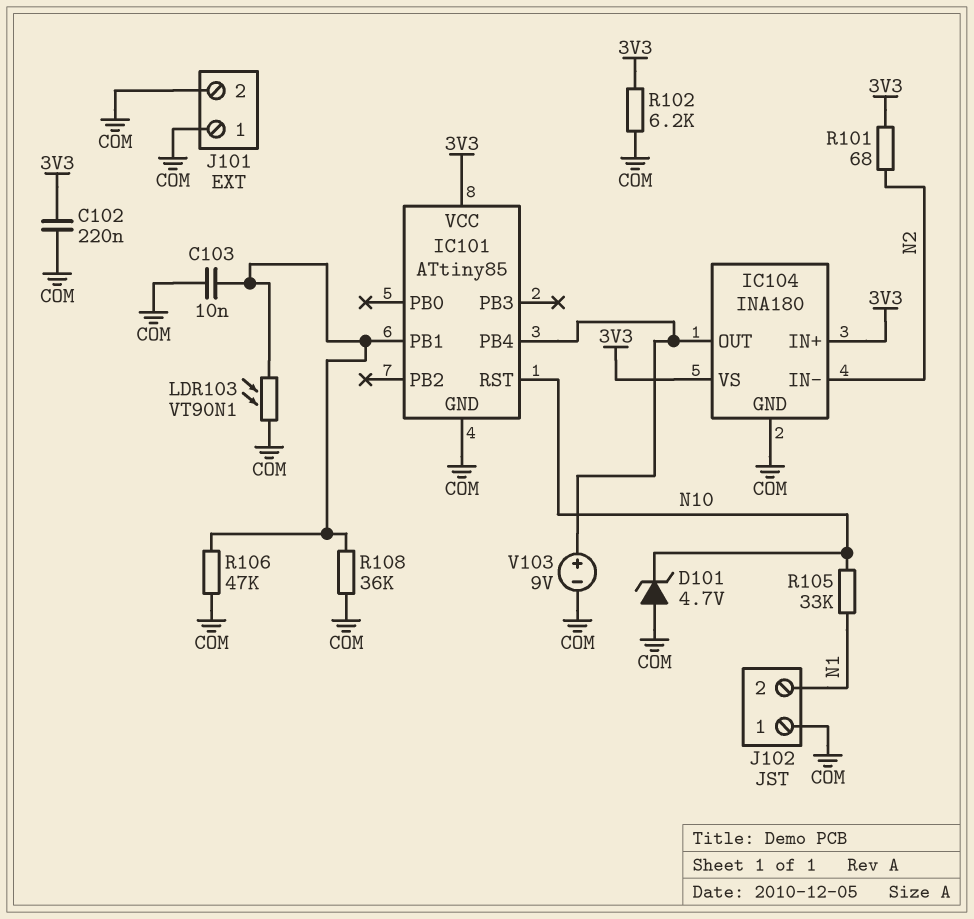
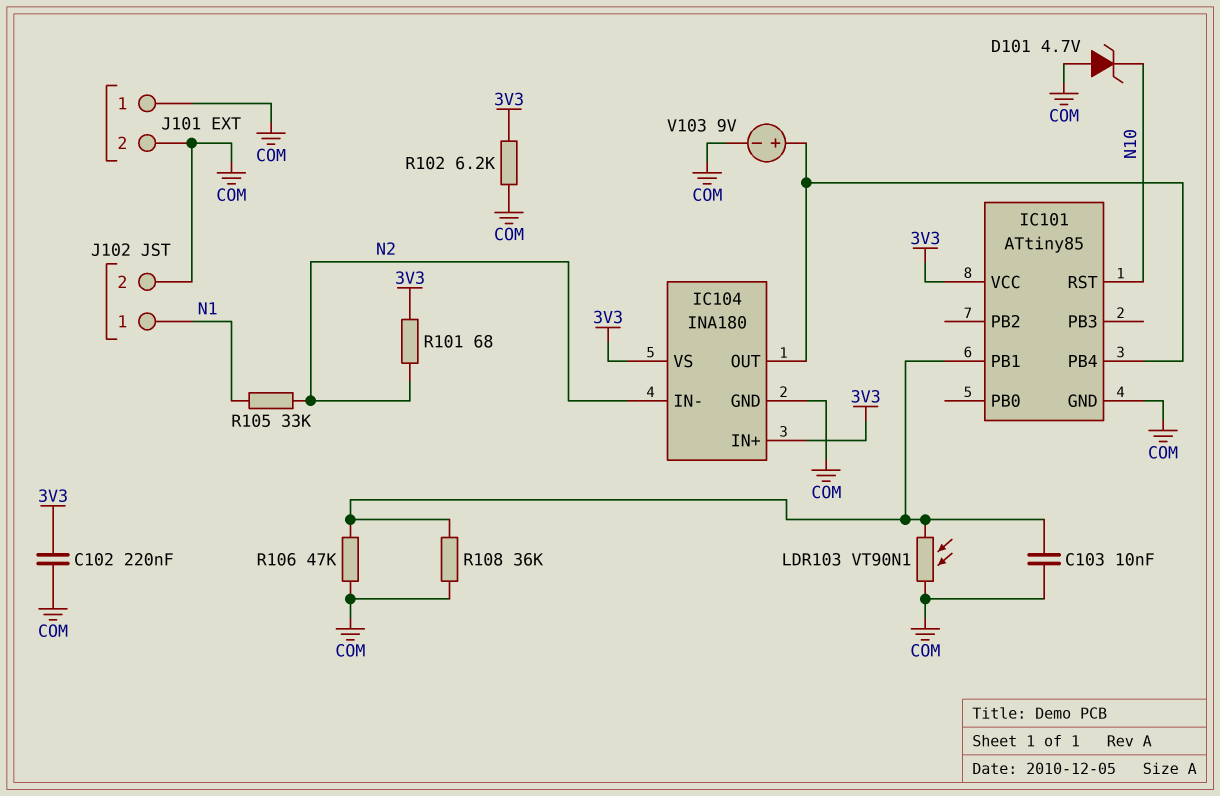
J102 pin 1: COM -> N1
J102 pin 2: N1 -> COM
R105: 33k (N1, N10) -> 33k (N1, N2)

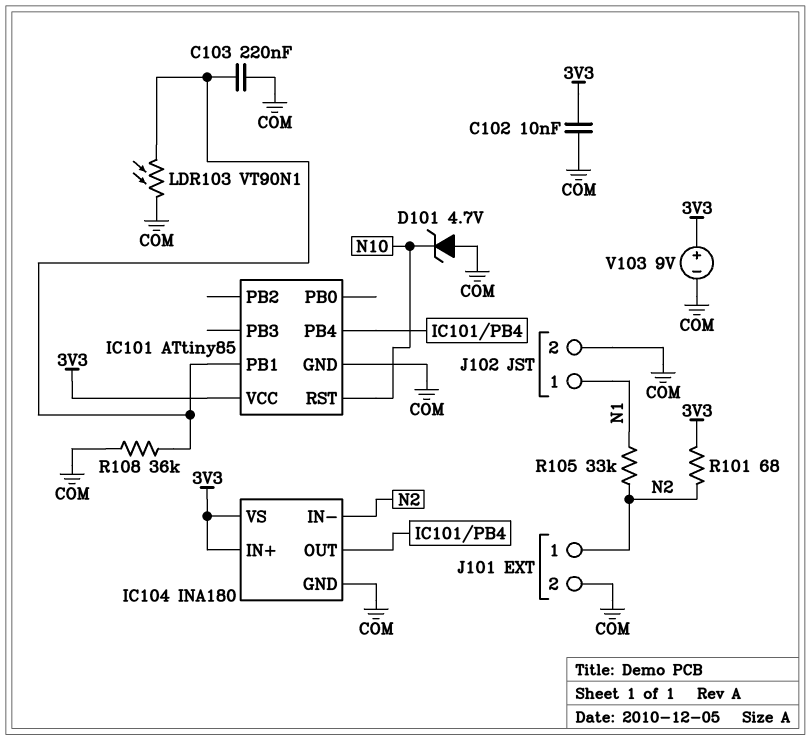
C102: 220nF (3V3, COM) -> 10nF (3V3, COM)
C103: 10nF (COM, IC101/PB1) -> 220nF (COM, IC101/PB1)
J101 pin 1: COM -> N2
R102: 6.2k (3V3, COM) -> none
R106: 47k (COM, IC101/PB1) -> none
V103: 9V (plus IC101/PB4, minus COM) -> 9V (plus 3V3, minus COM)

